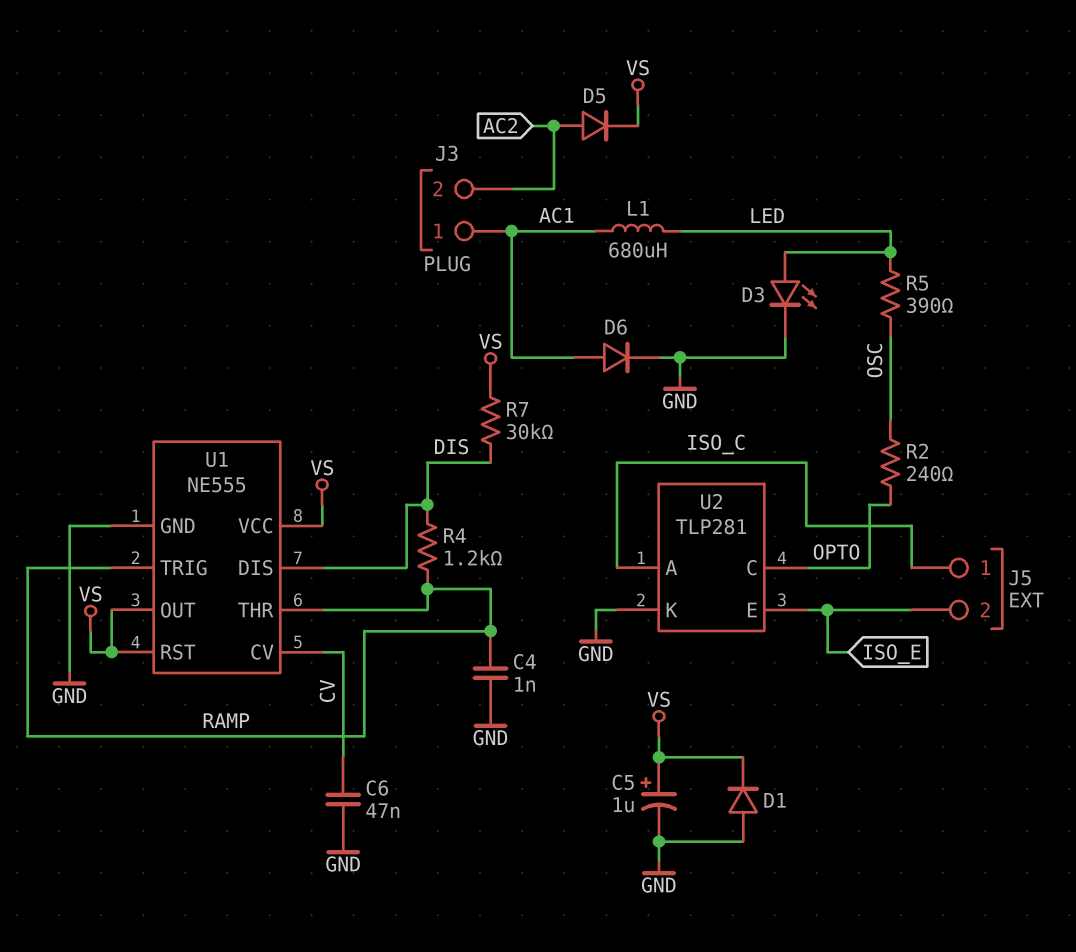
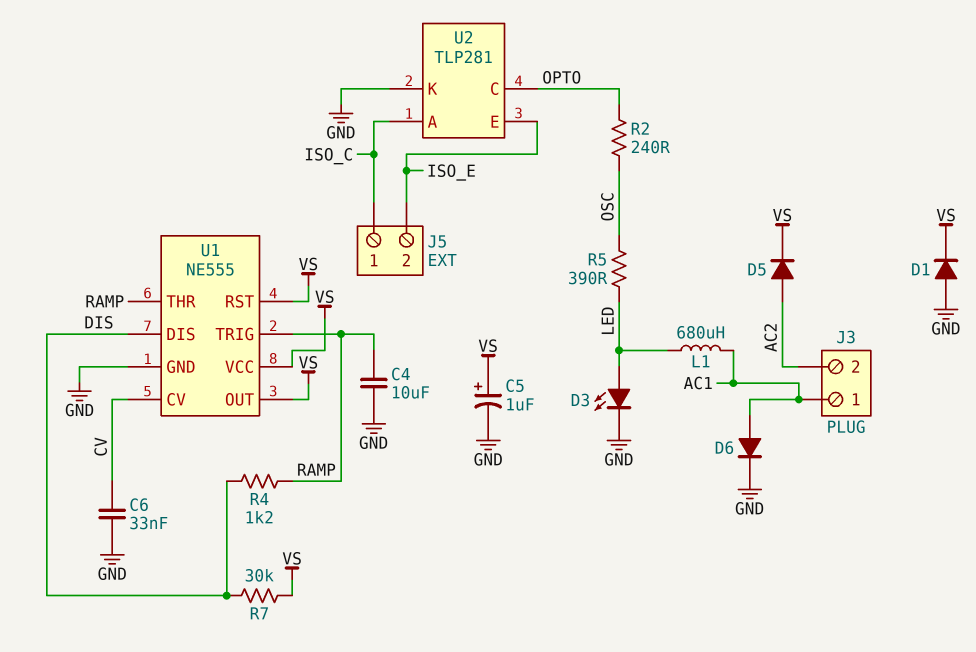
C4: 1nF (GND, RAMP) -> 10uF (GND, RAMP)
C6: 47nF (CV, GND) -> 33nF (CV, GND)

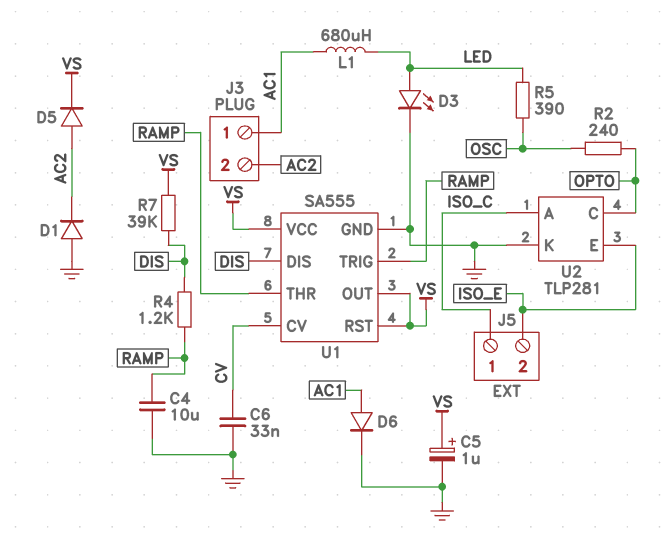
D1: diode (A GND, K VS) -> diode (A GND, K AC2)
R7: 30k (DIS, VS) -> 39k (DIS, VS)
U1: NE555 -> SA555

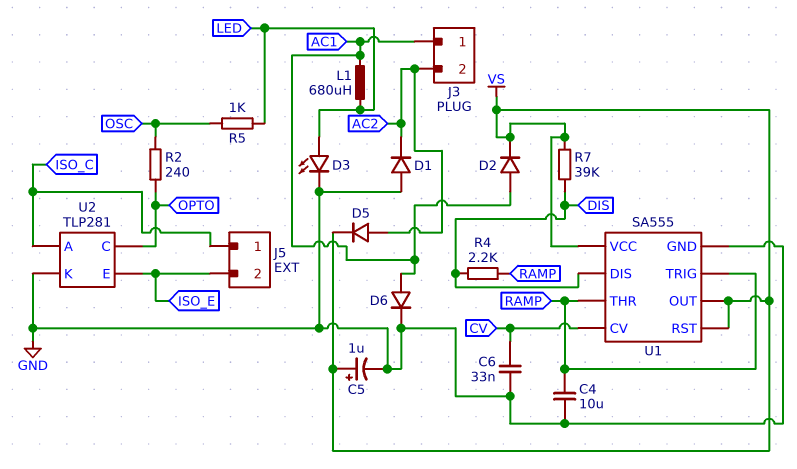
D2: none -> diode (A AC1, K VS)
R4: 1.2k (DIS, RAMP) -> 2.2k (DIS, RAMP)
R5: 390 (LED, OSC) -> 1k (LED, OSC)

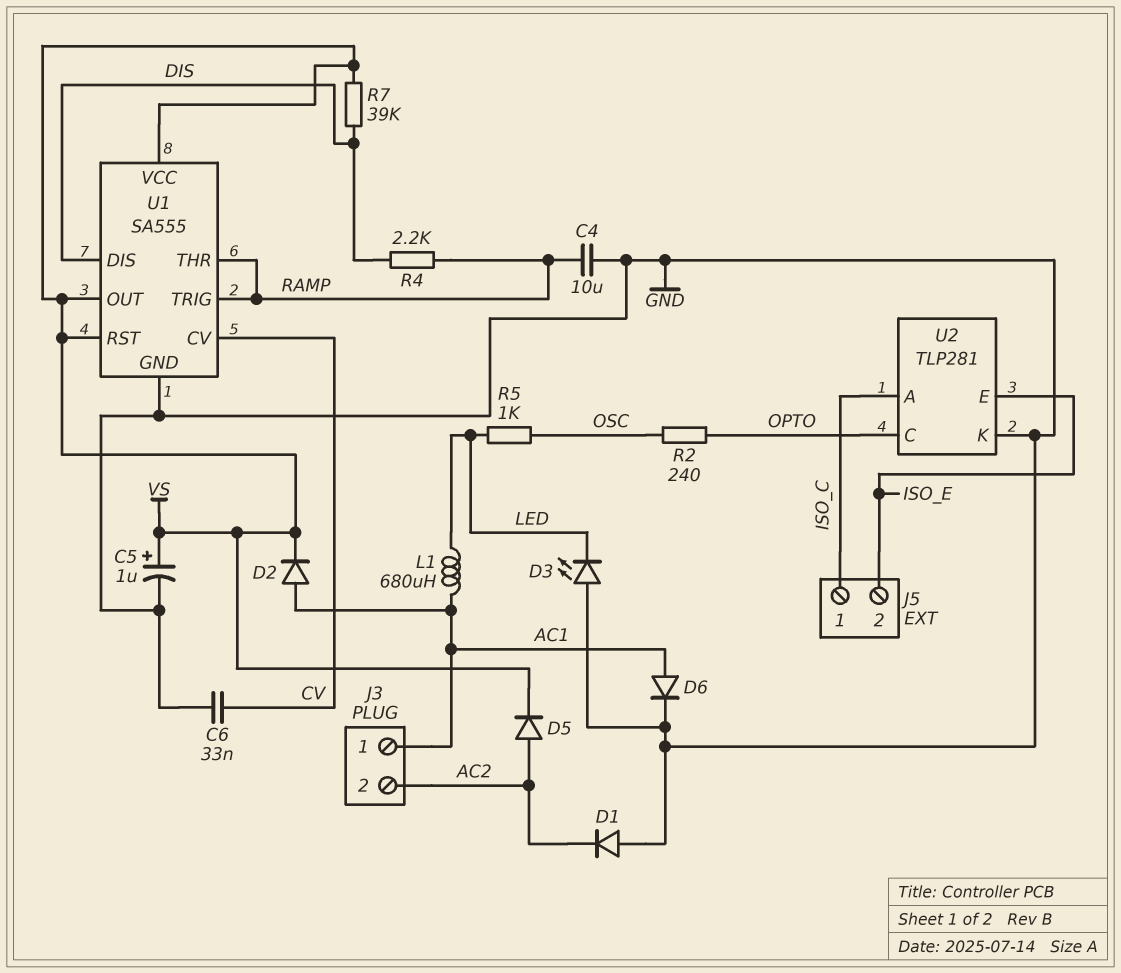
D3: LED (A LED, K GND) -> LED (A GND, K LED)

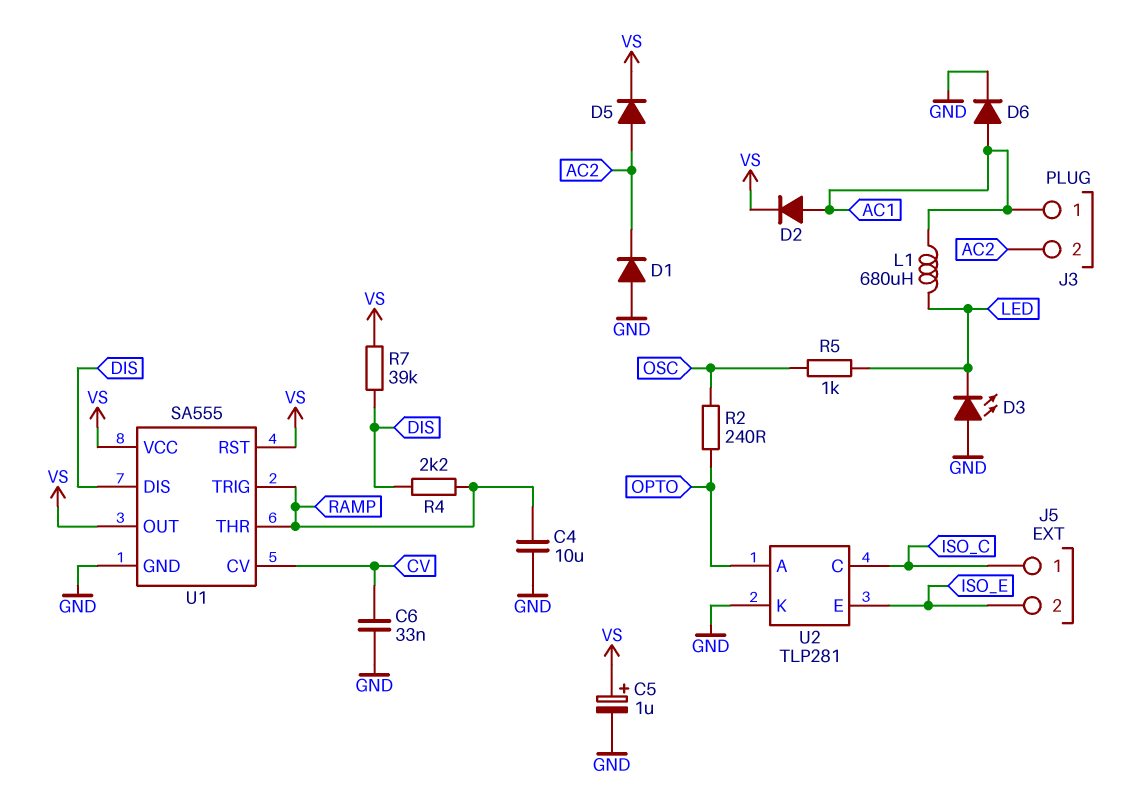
U2 pin A: ISO_C -> OPTO
U2 pin C: OPTO -> ISO_C

